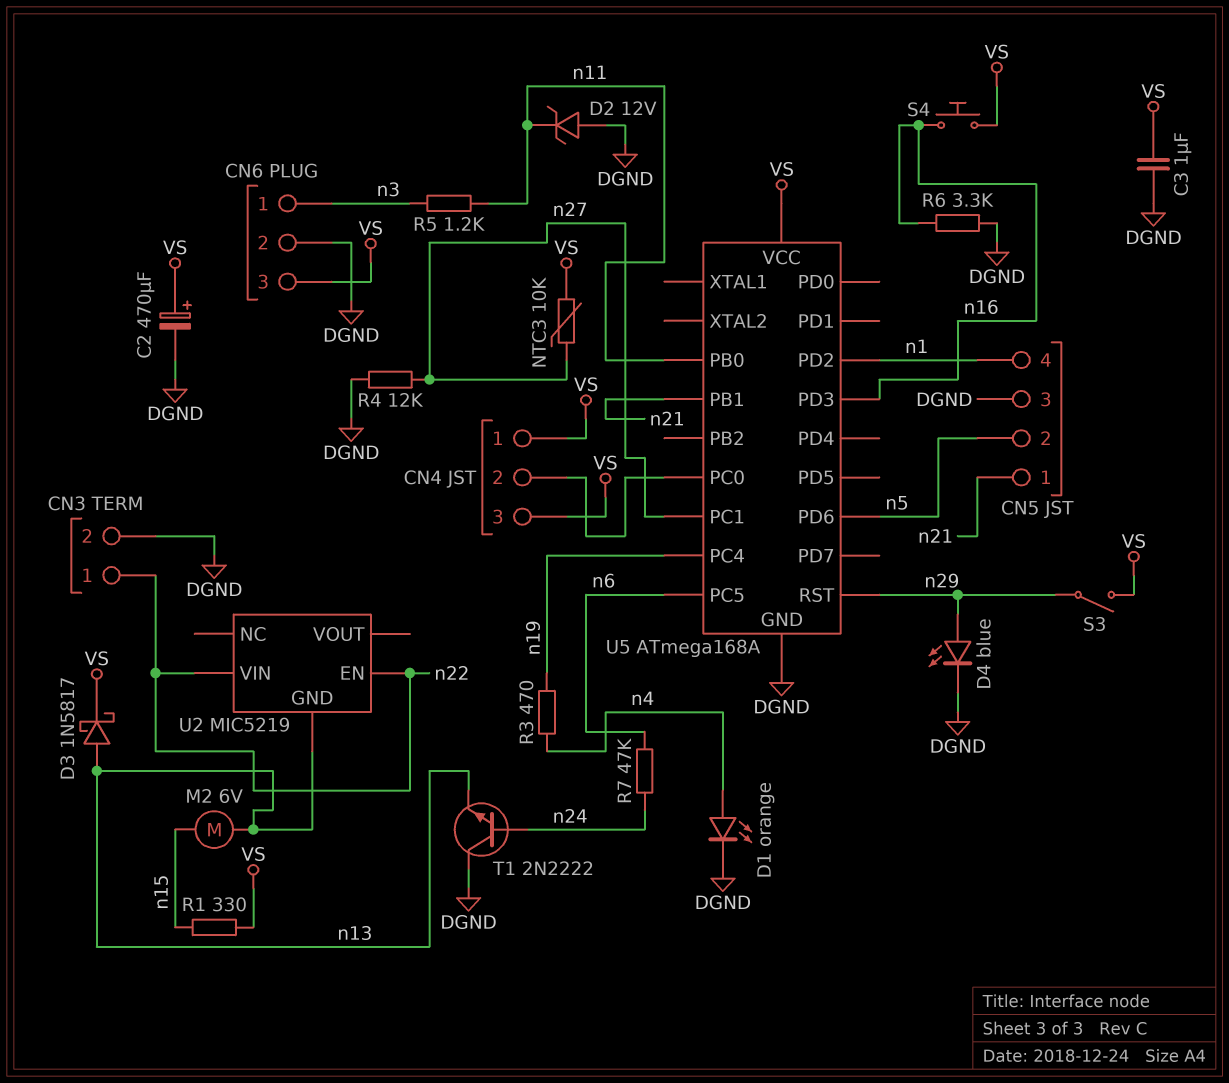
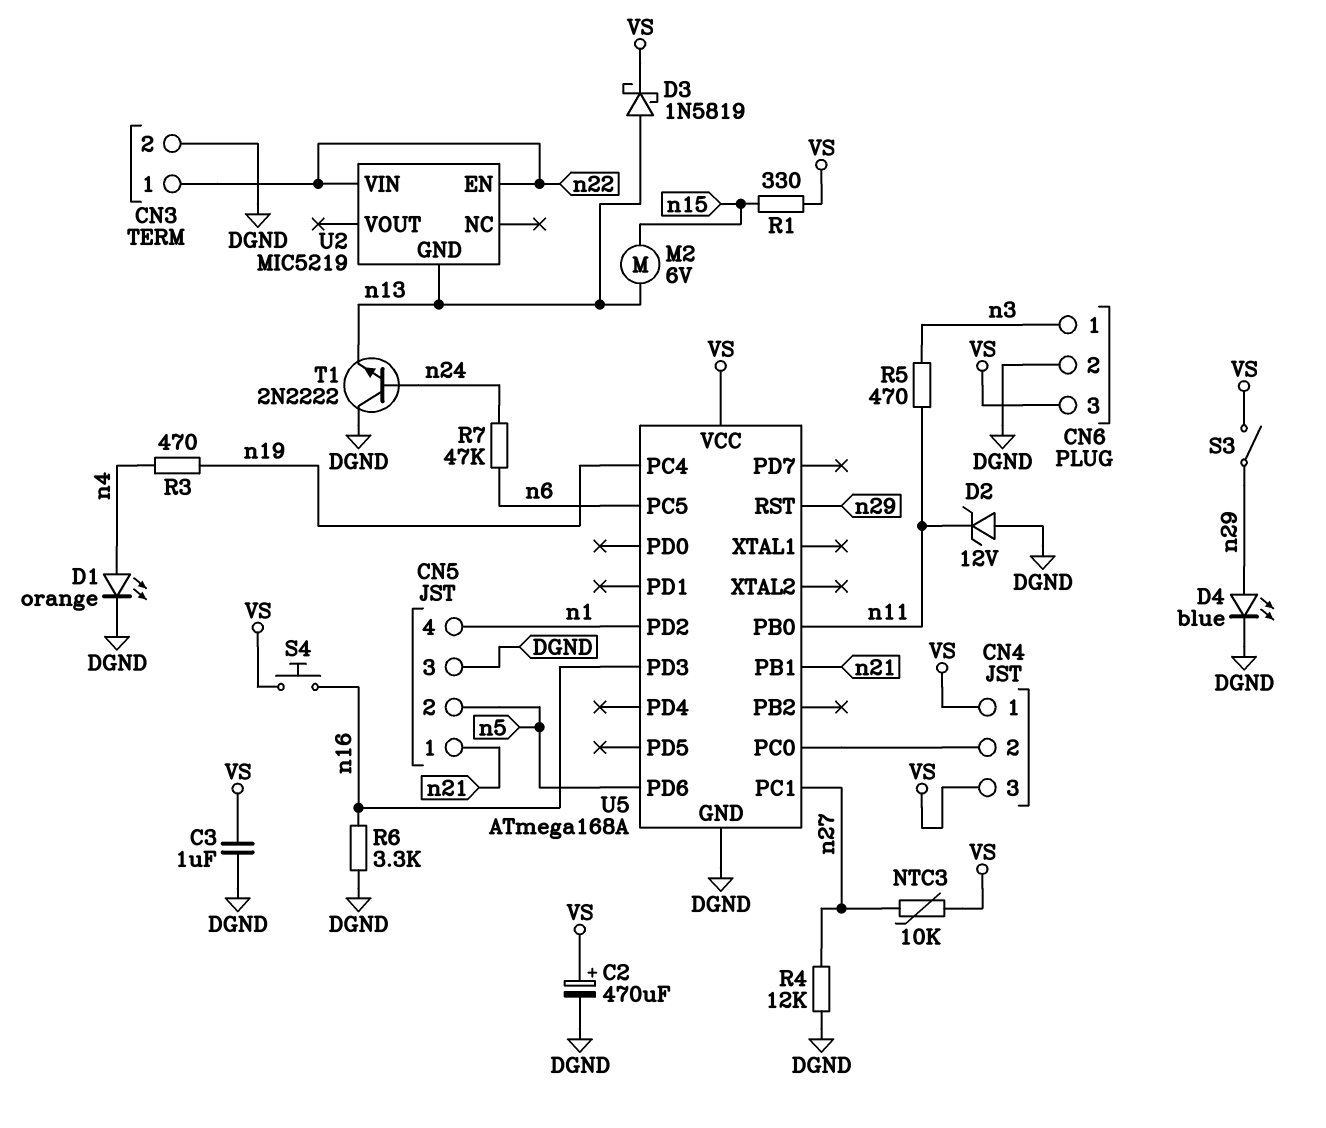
D3: schottky 1N5817 (A n13, K VS) -> schottky 1N5819 (A n13, K VS)
R5: 1.2k (n3, n11) -> 470 (n3, n11)

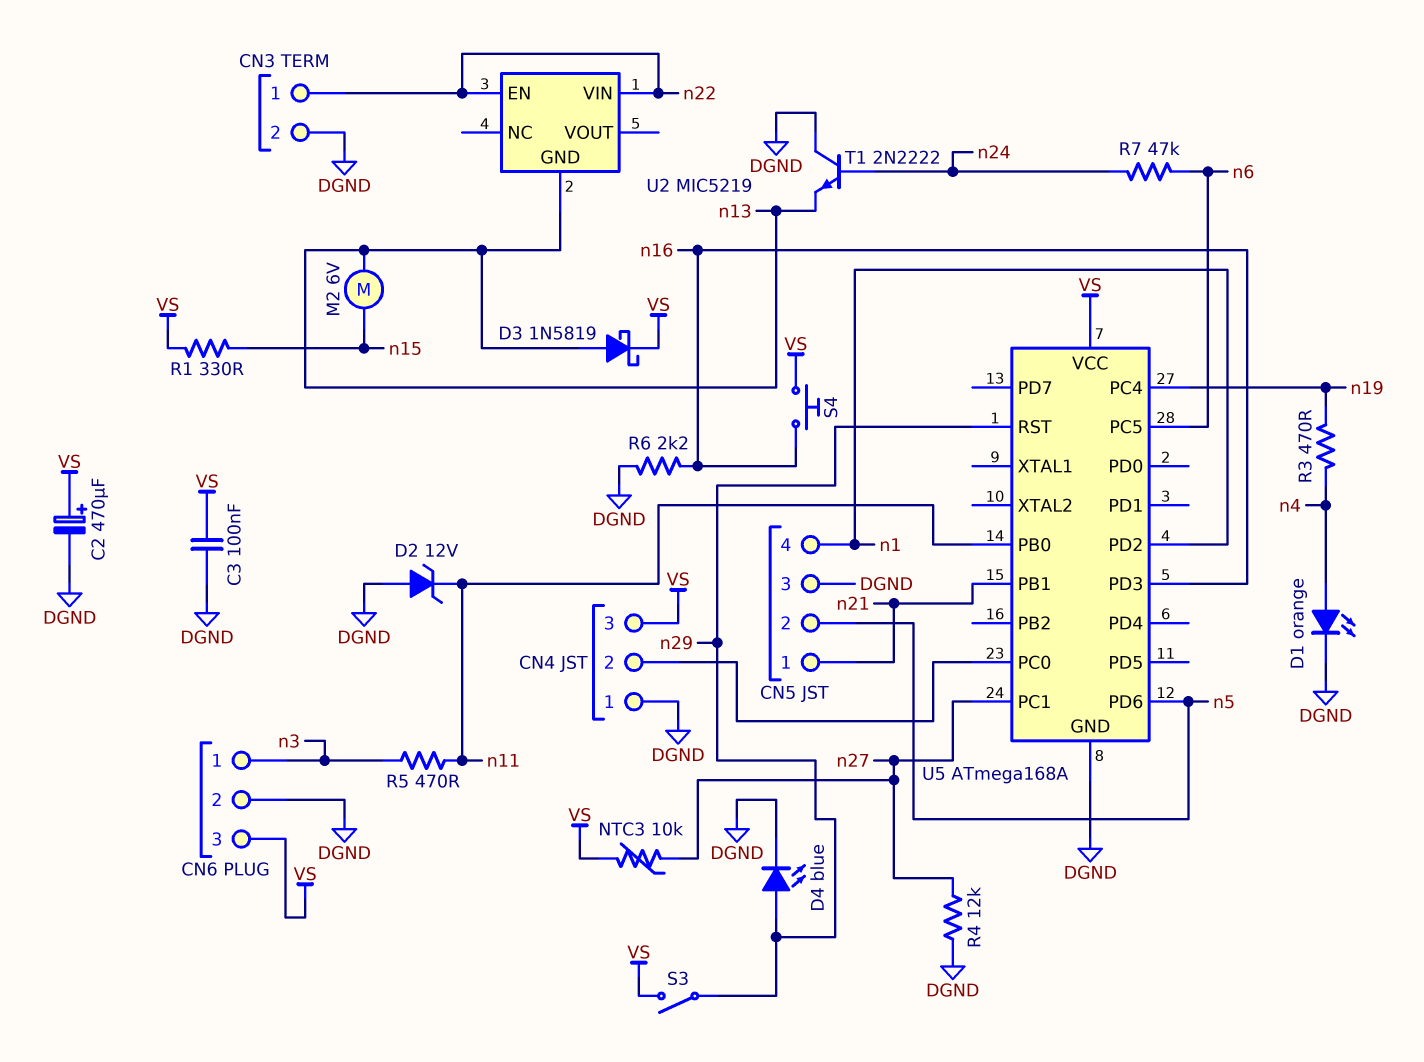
C3: 1uF (DGND, VS) -> 100nF (DGND, VS)
CN4 pin 1: VS -> DGND
R6: 3.3k (DGND, n16) -> 2.2k (DGND, n16)

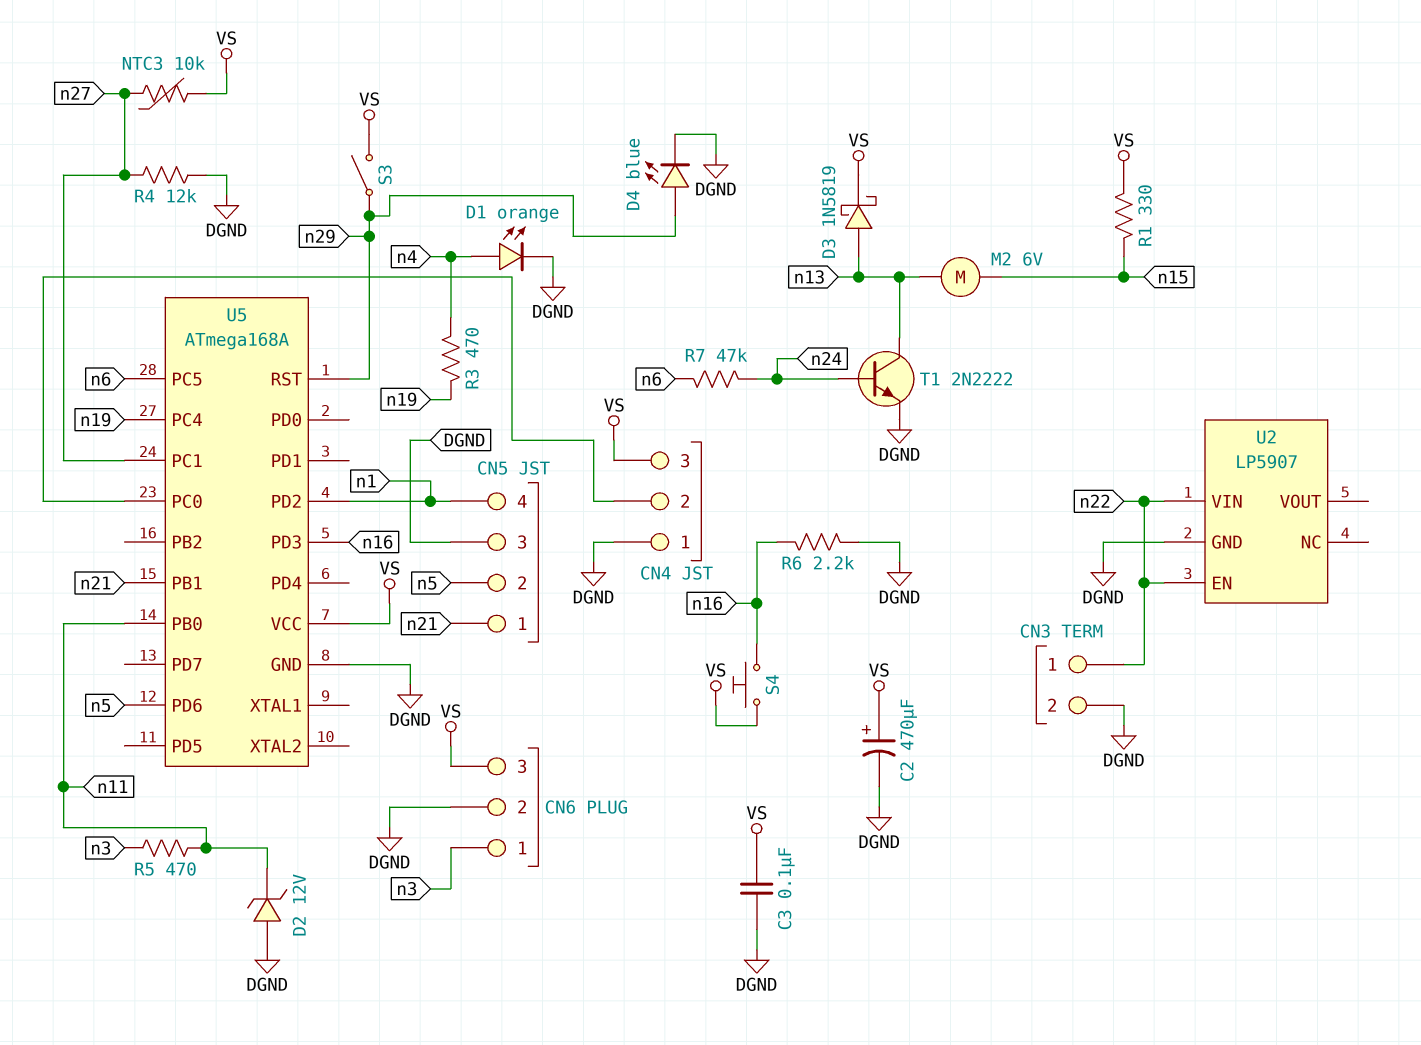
T1: NPN 2N2222 (B n24, C DGND, E n13) -> NPN 2N2222 (B n24, C n13, E DGND)
U2: MIC5219 -> LP5907
U2 pin GND: n13 -> DGND

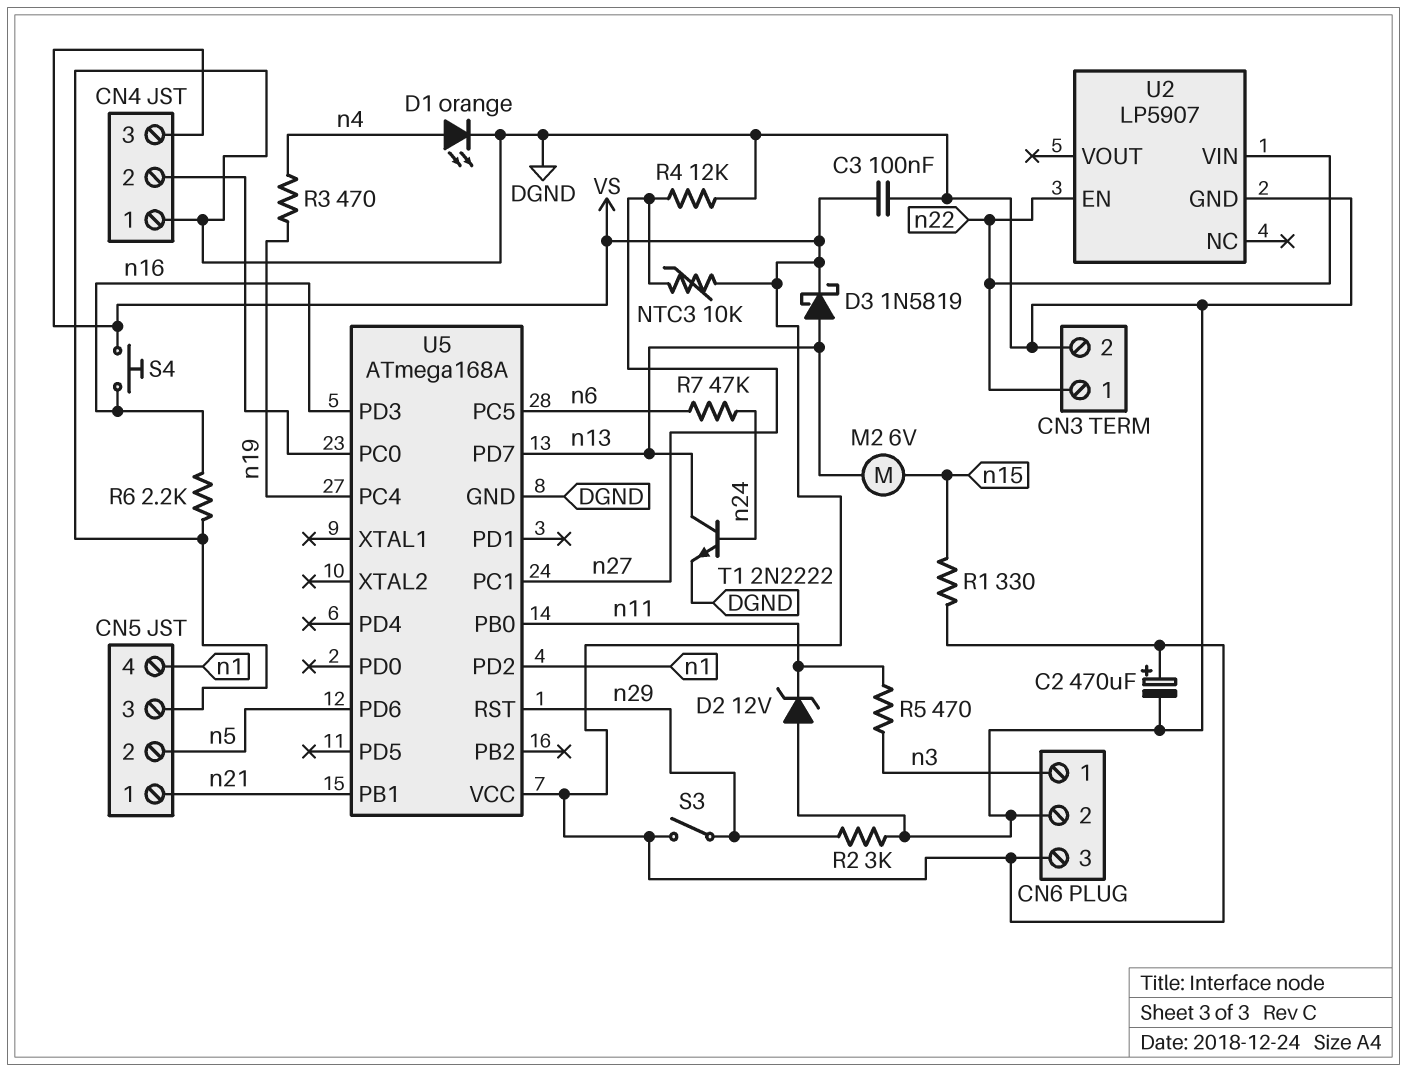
D4: LED blue (A n29, K DGND) -> none
R2: none -> 3k (DGND, n29)
U5 pin PD7: none -> n13

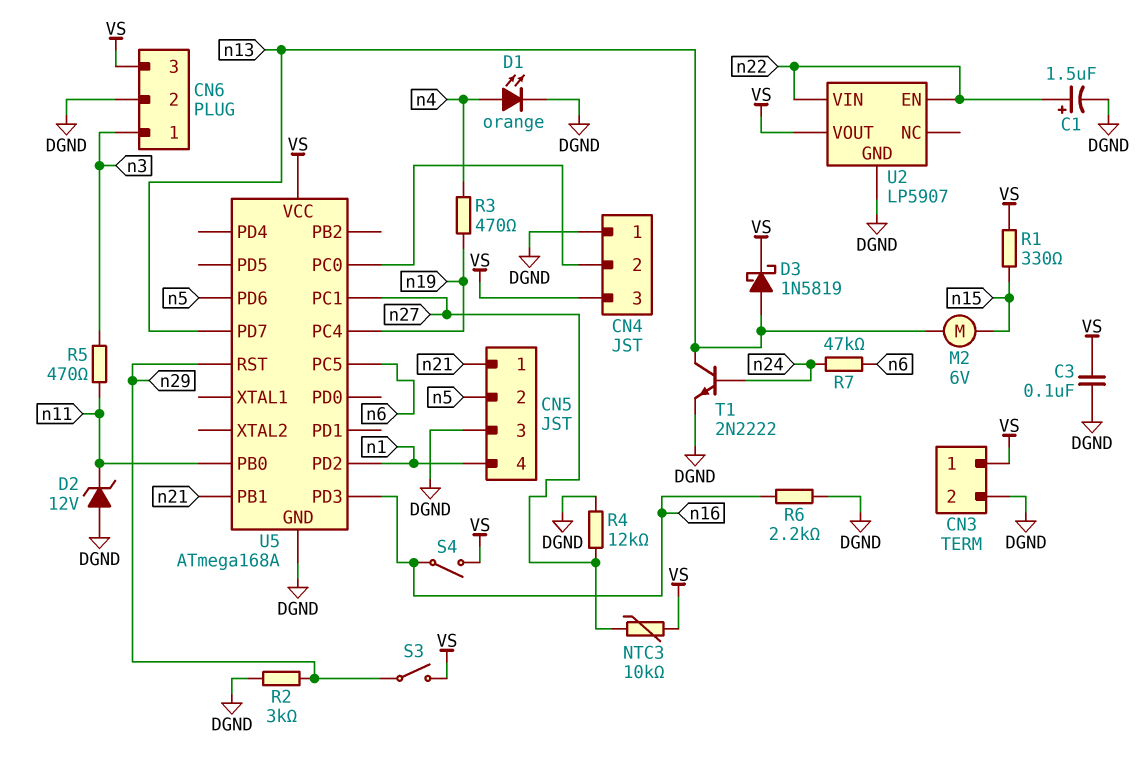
C1: none -> 1.5uF (plus n22, minus DGND)
C2: 470uF (plus VS, minus DGND) -> none
CN3 pin 1: n22 -> VS
S4: button (VS, n16) -> switch (VS, n16)
U2 pin VOUT: none -> VS

